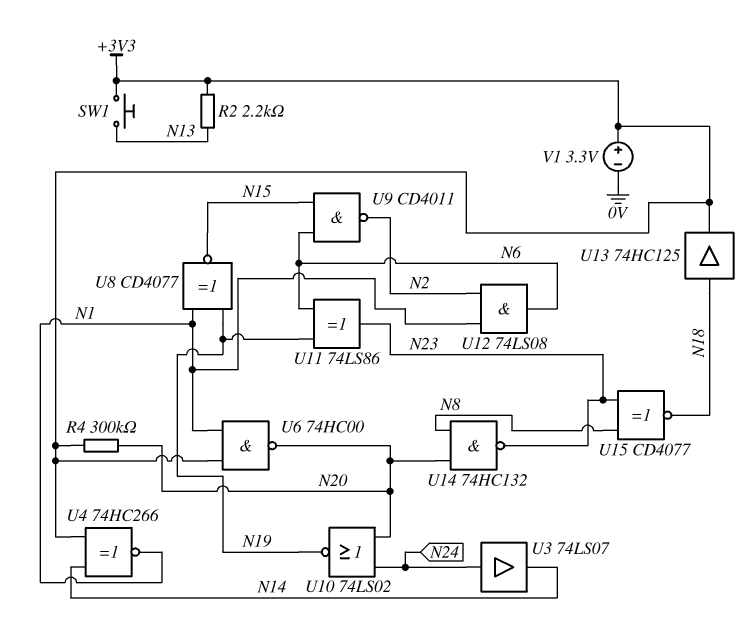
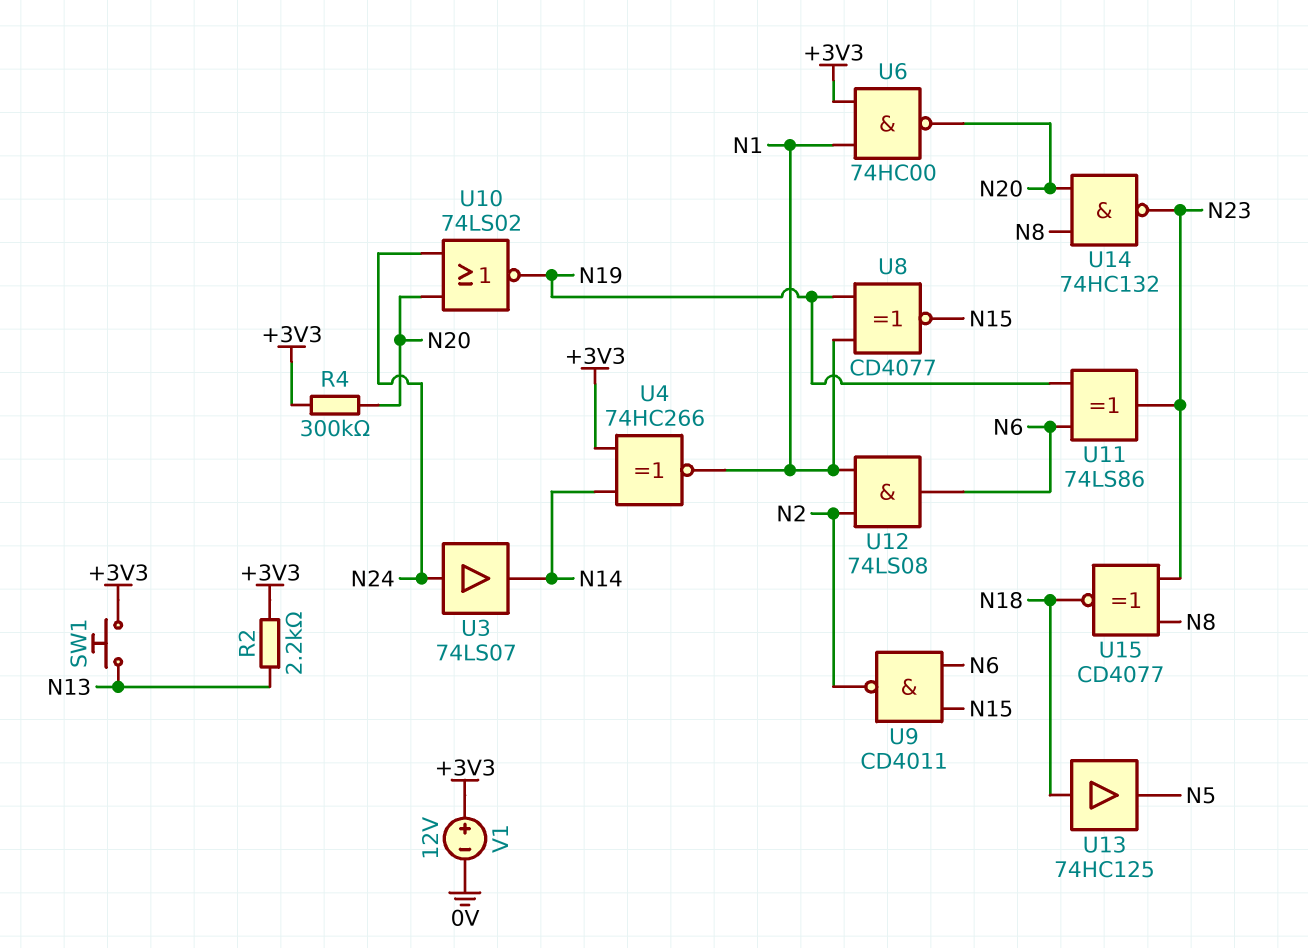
U13: buffer 74HC125 (in N18, out +3V3) -> buffer 74HC125 (in N18, out N5)
V1: 3.3V (plus +3V3, minus 0V) -> 12V (plus +3V3, minus 0V)

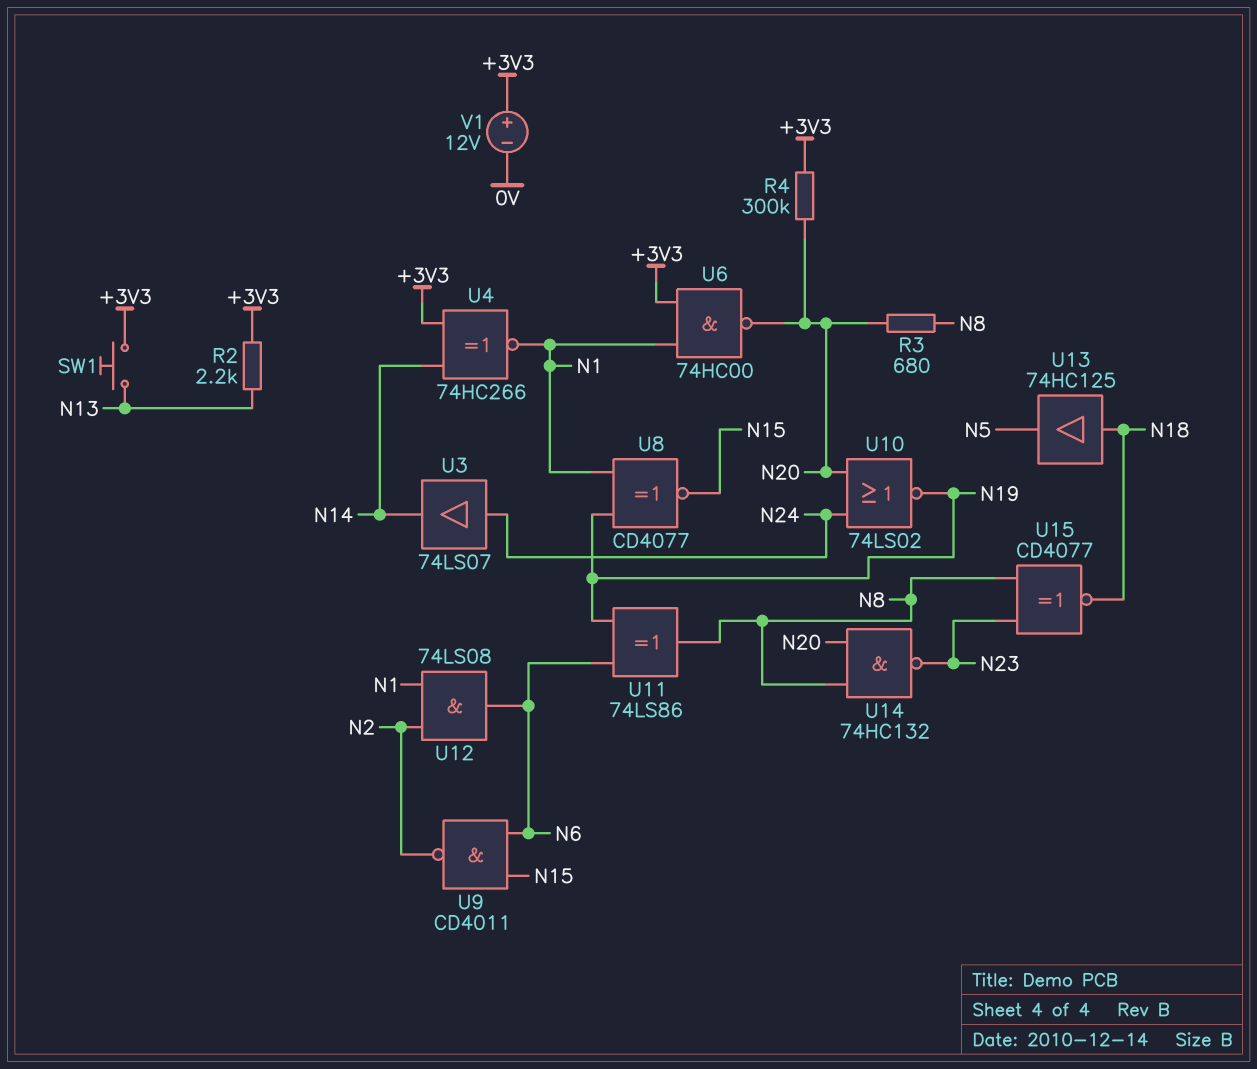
R3: none -> 680 (N8, N20)
U11: XOR 74LS86 (in N6, in N19, out N23) -> XOR 74LS86 (in N6, in N19, out N8)

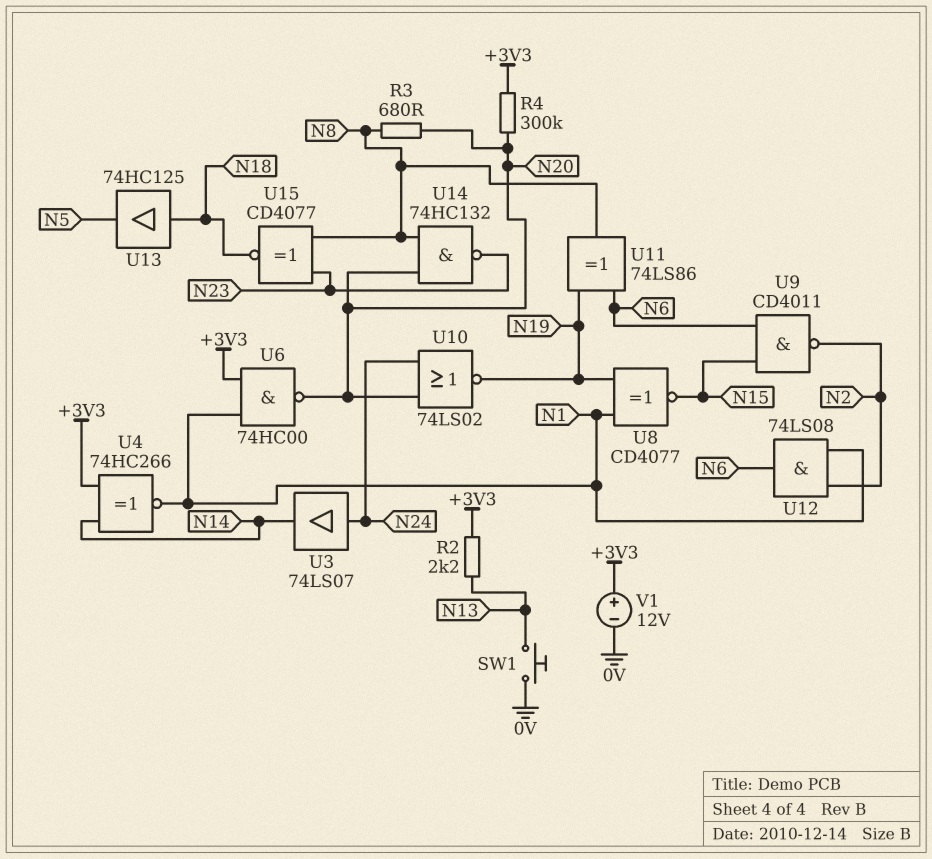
SW1: button (+3V3, N13) -> button (0V, N13)

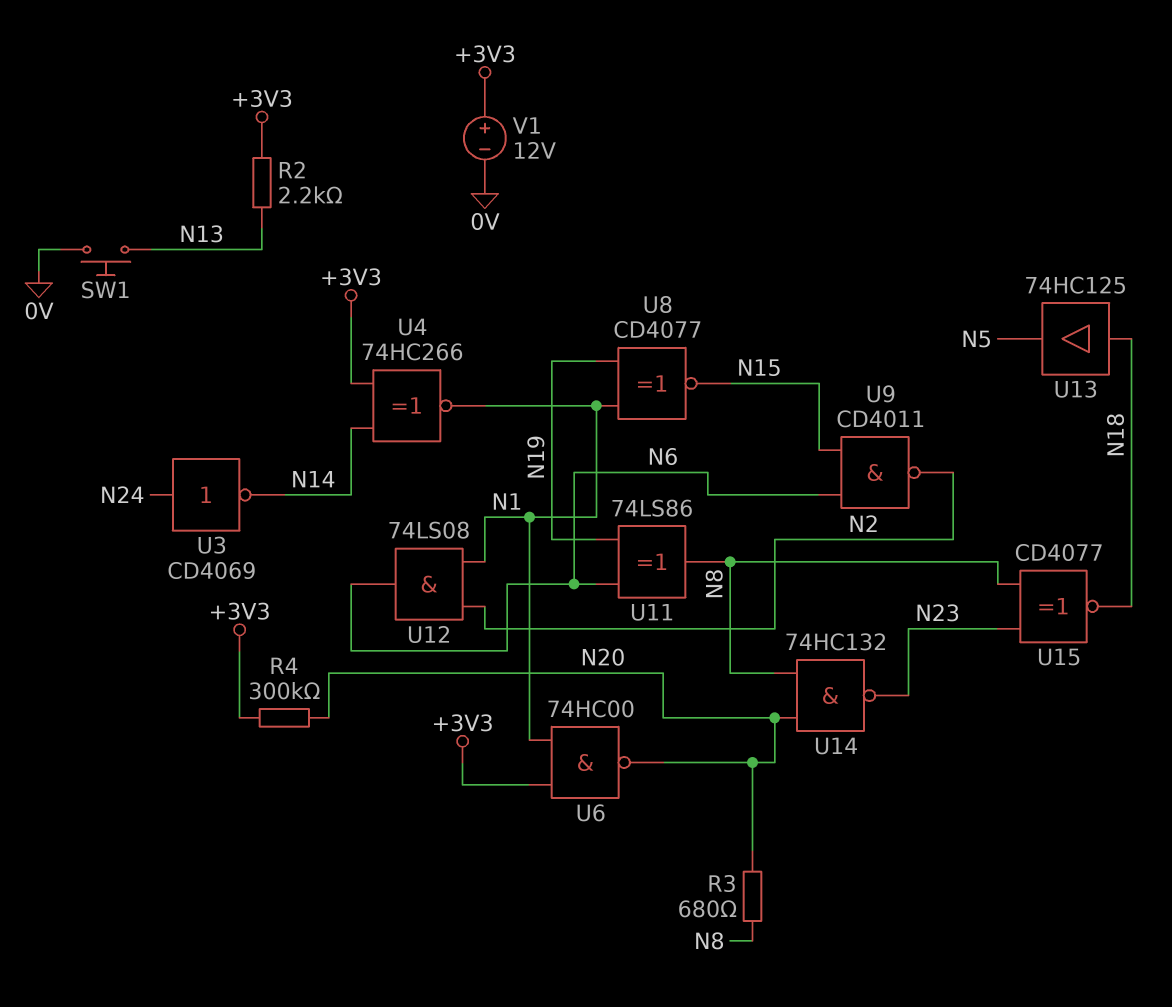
U3: buffer 74LS07 (in N24, out N14) -> NOT CD4069 (in N24, out N14)
U10: NOR 74LS02 (in N20, in N24, out N19) -> none

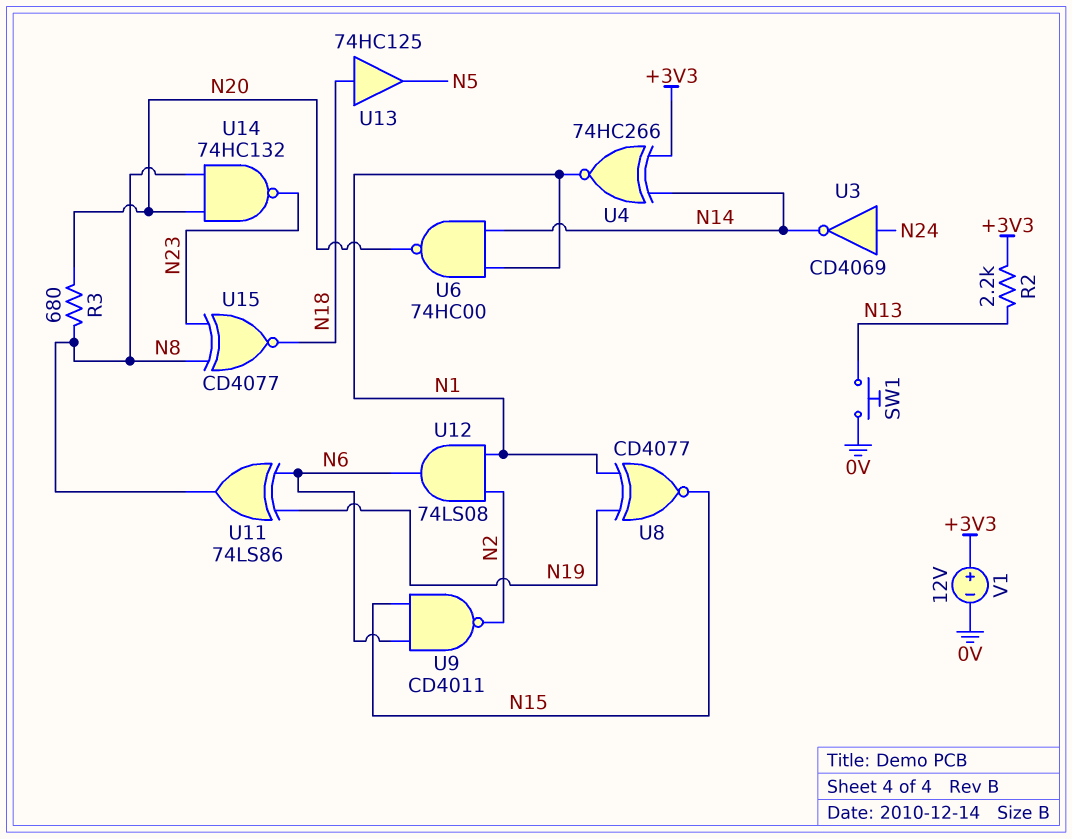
R4: 300k (+3V3, N20) -> none
U6: NAND 74HC00 (in +3V3, in N1, out N20) -> NAND 74HC00 (in N1, in N14, out N20)

